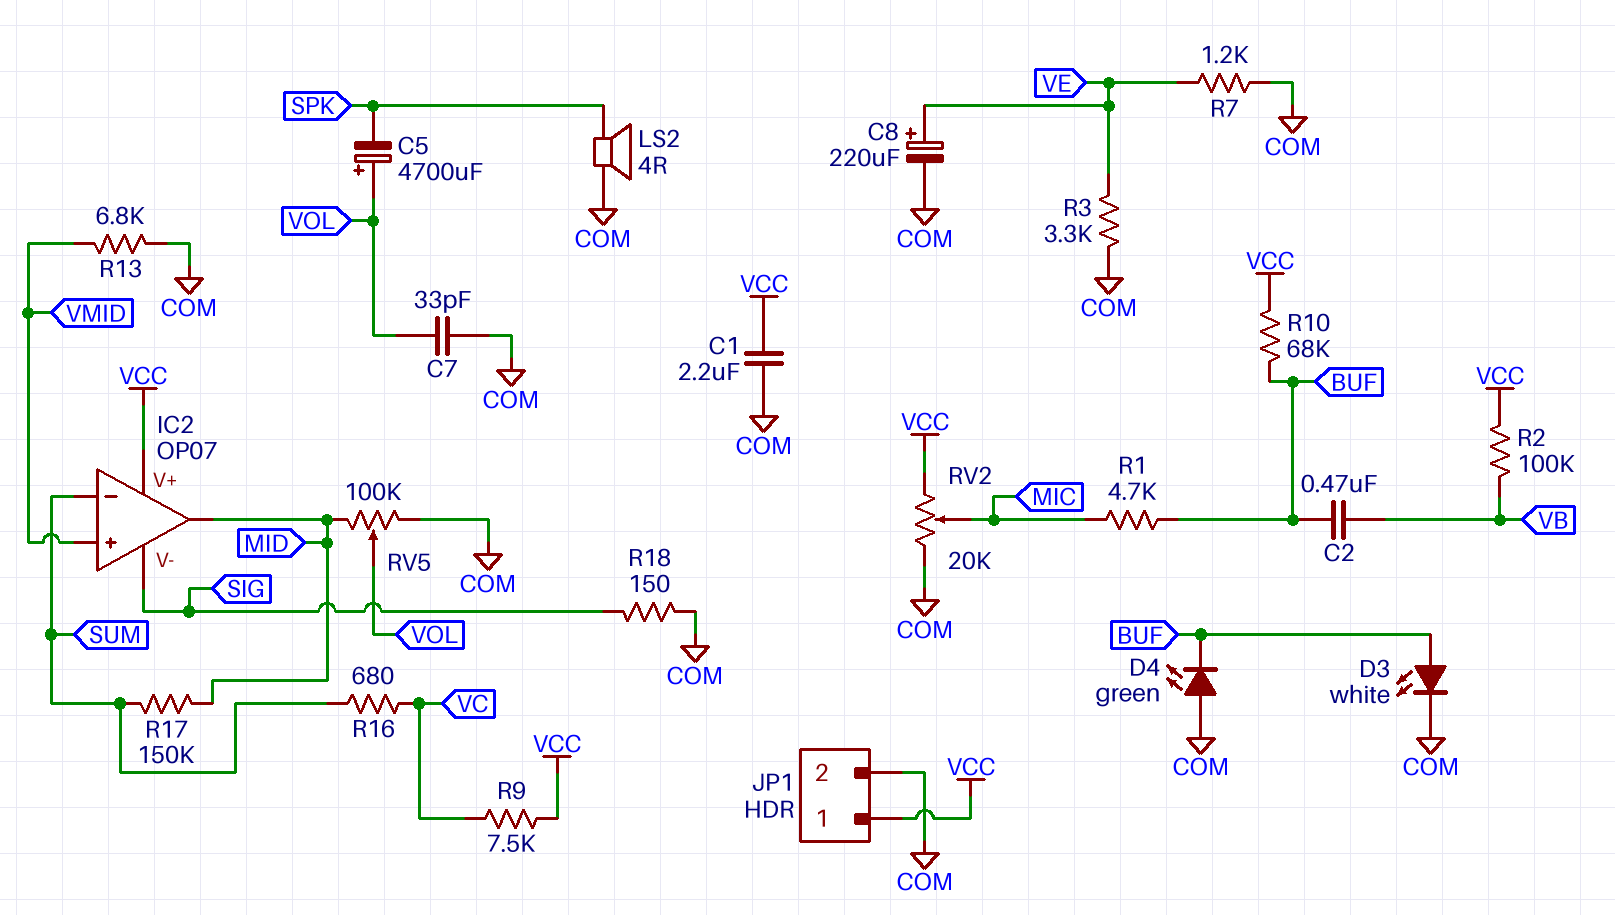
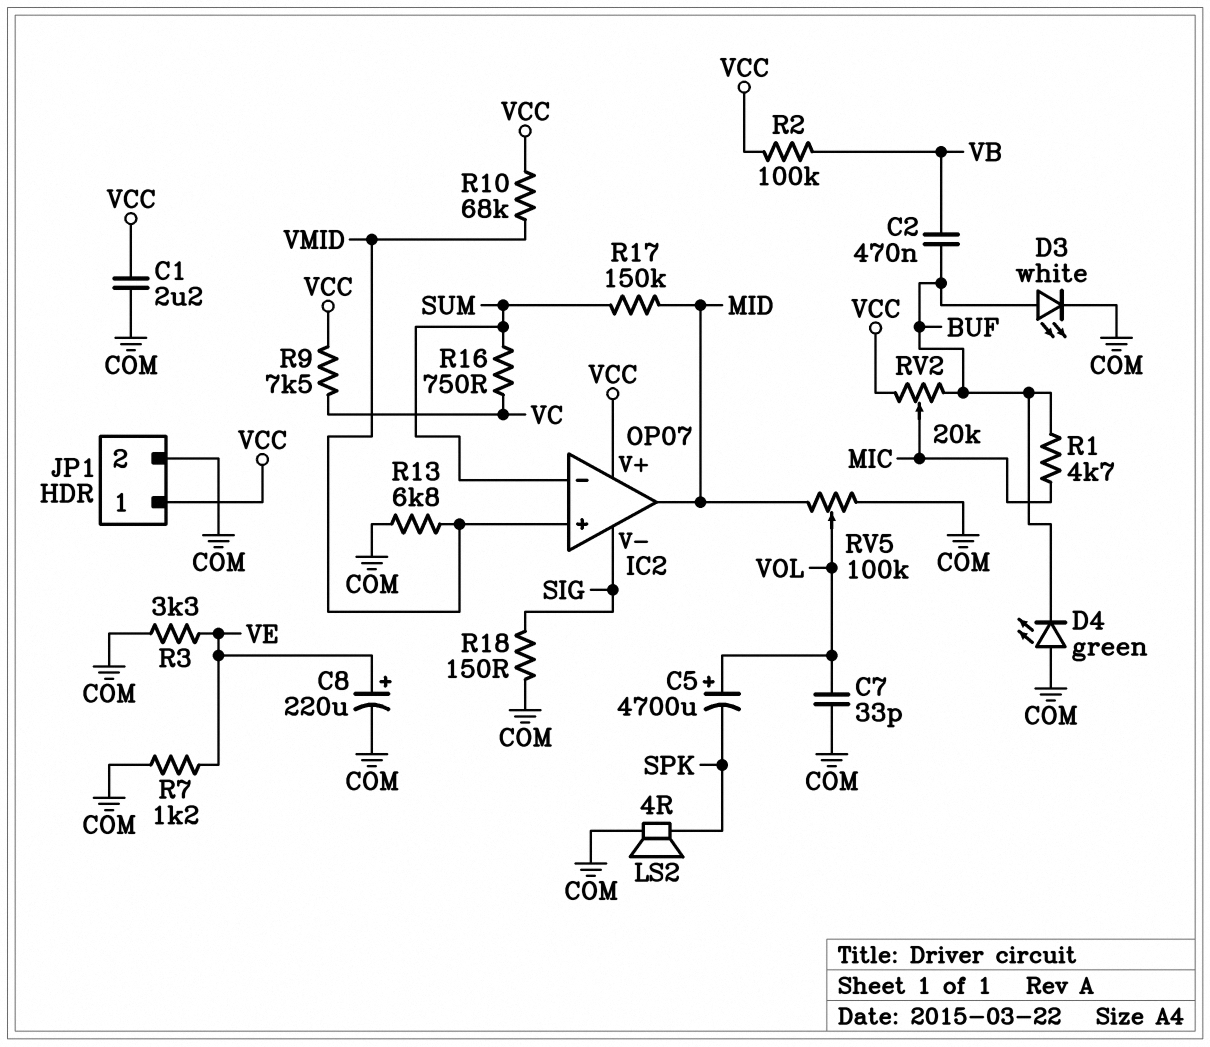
R10: 68k (BUF, VCC) -> 68k (VCC, VMID)
R16: 680 (SUM, VC) -> 750 (SUM, VC)
RV2: 20k (COM, VCC, wiper MIC) -> 20k (BUF, VCC, wiper MIC)

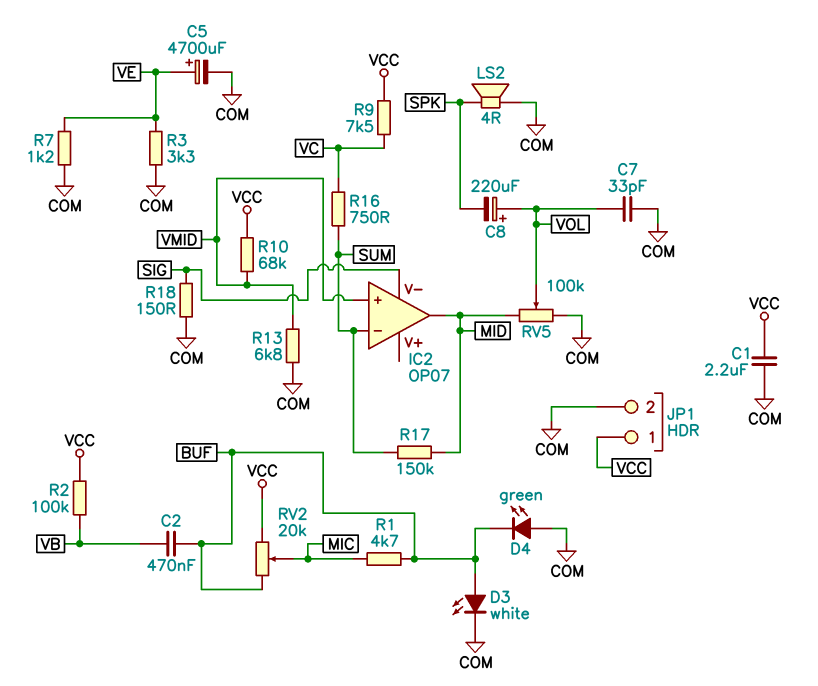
C5: 4700uF (plus VOL, minus SPK) -> 4700uF (plus VE, minus COM)
C8: 220uF (plus VE, minus COM) -> 220uF (plus VOL, minus SPK)
IC2 pin V+: VCC -> none

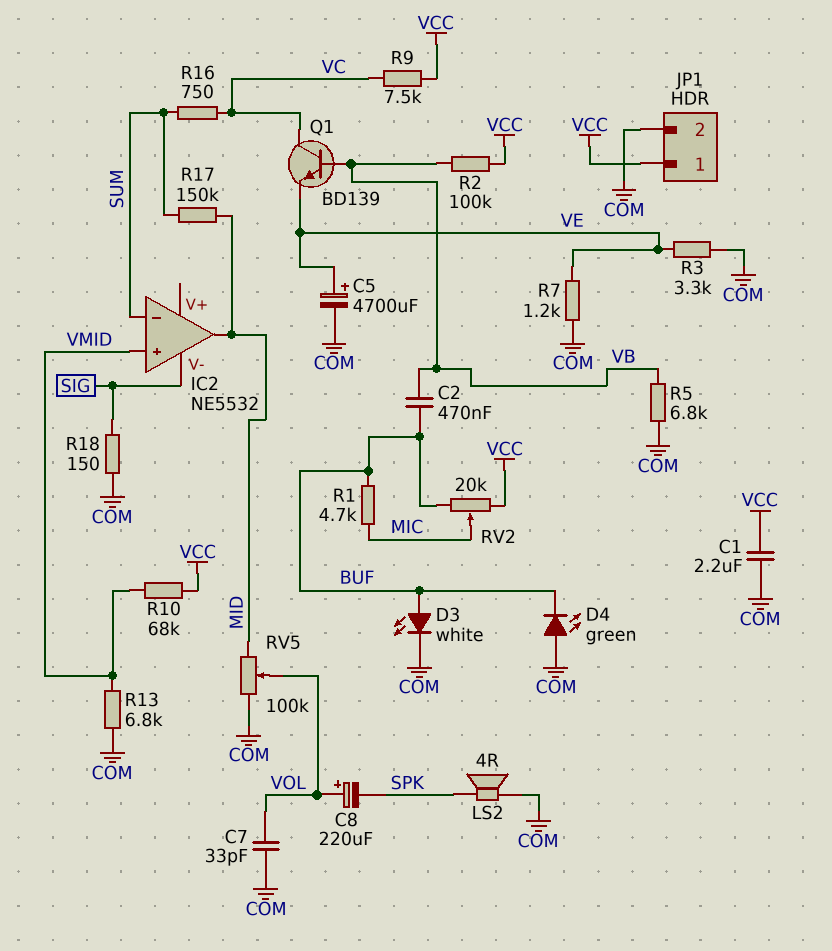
IC2: OP07 -> NE5532
Q1: none -> NPN BD139 (B VB, C VC, E VE)
R5: none -> 6.8k (COM, VB)

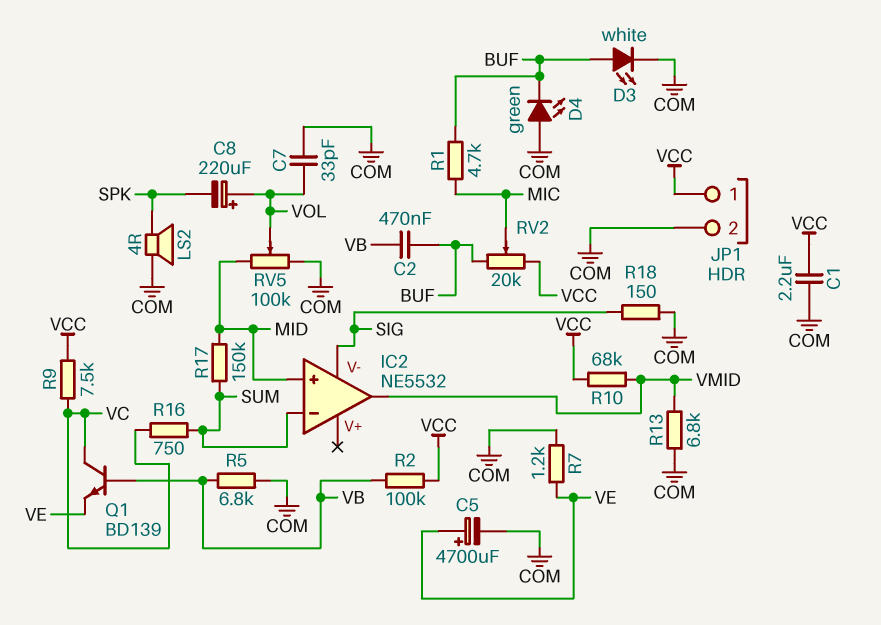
IC2 pin in+: VMID -> MID
IC2 pin out: MID -> VMID
R3: 3.3k (COM, VE) -> none

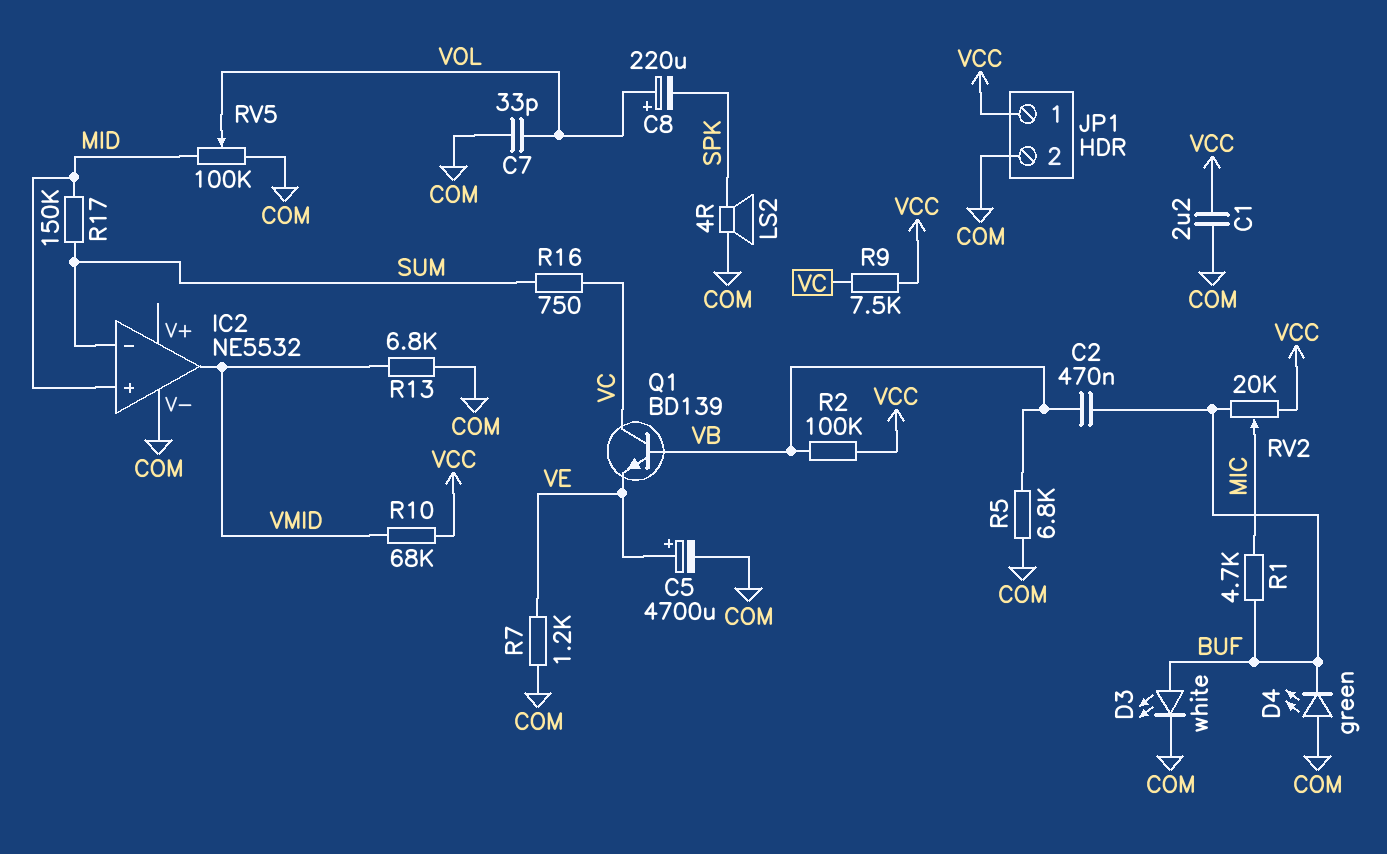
IC2 pin V-: SIG -> COM
R18: 150 (COM, SIG) -> none

